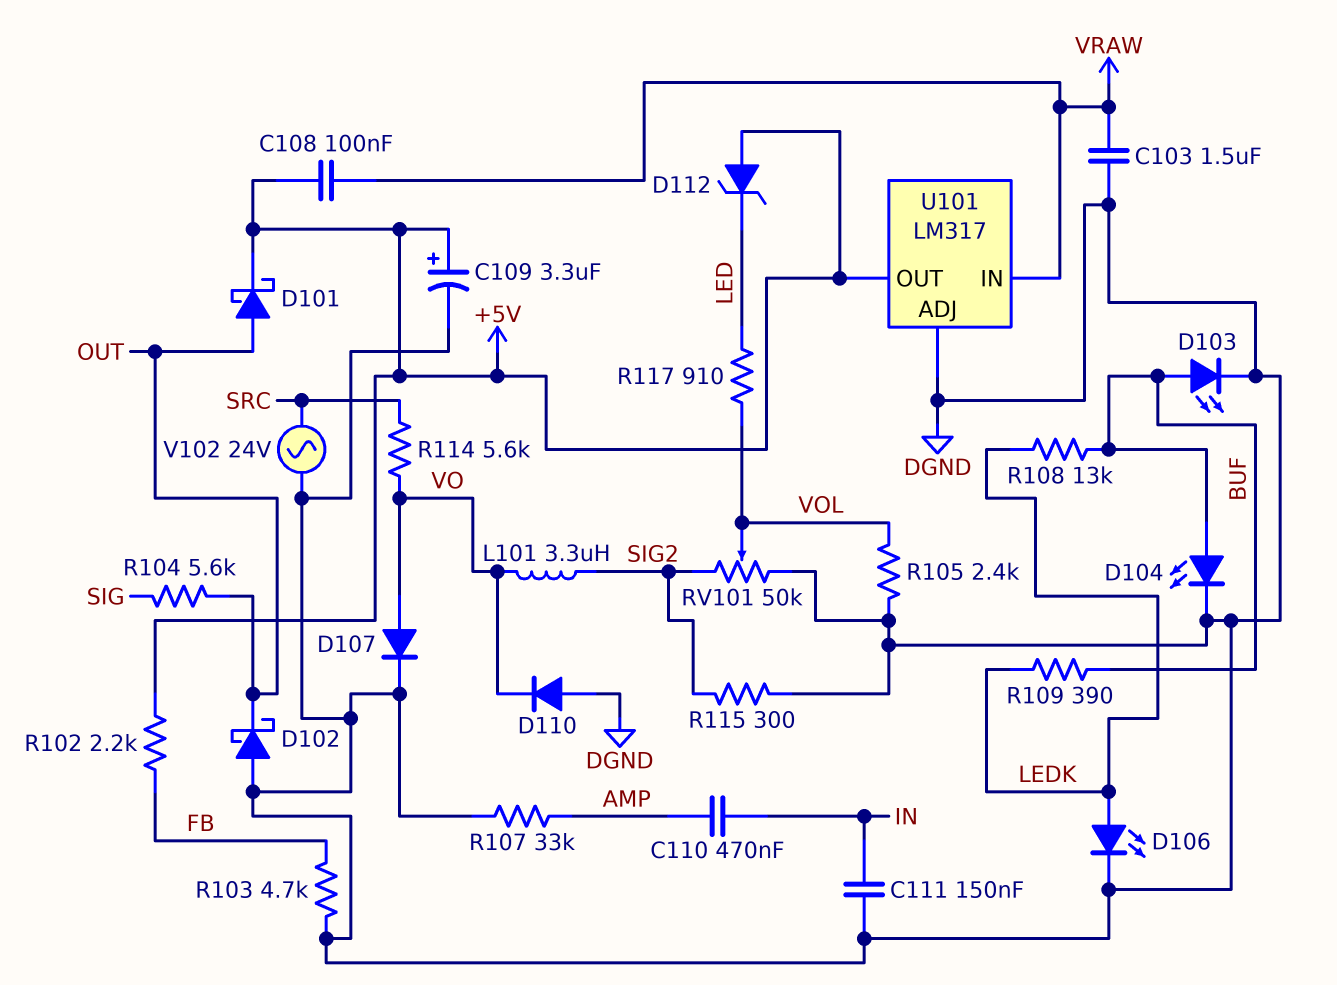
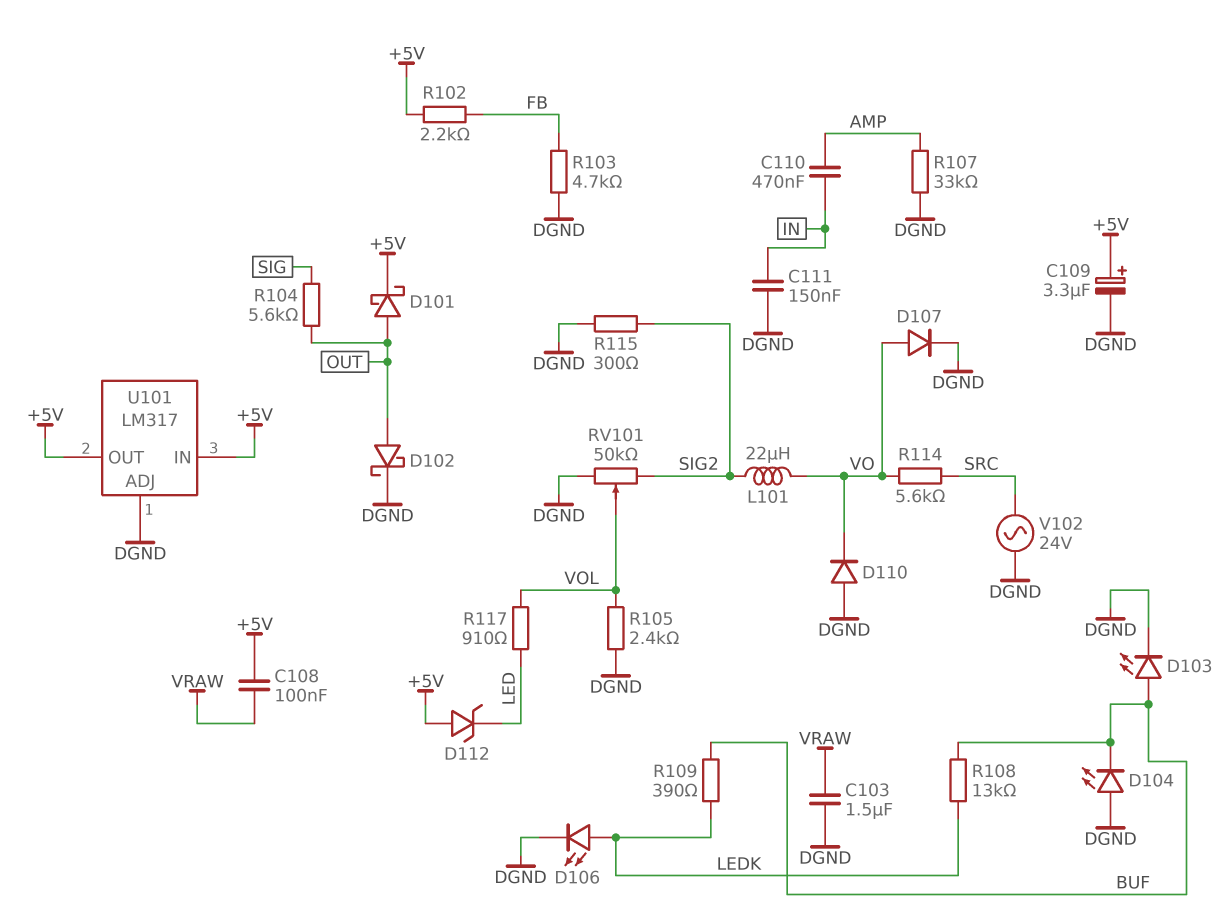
D102: schottky (A DGND, K OUT) -> schottky (A OUT, K DGND)
D104: LED (A BUF, K DGND) -> LED (A DGND, K BUF)
L101: 3.3uH (SIG2, VO) -> 22uH (SIG2, VO)
U101 pin IN: VRAW -> +5V

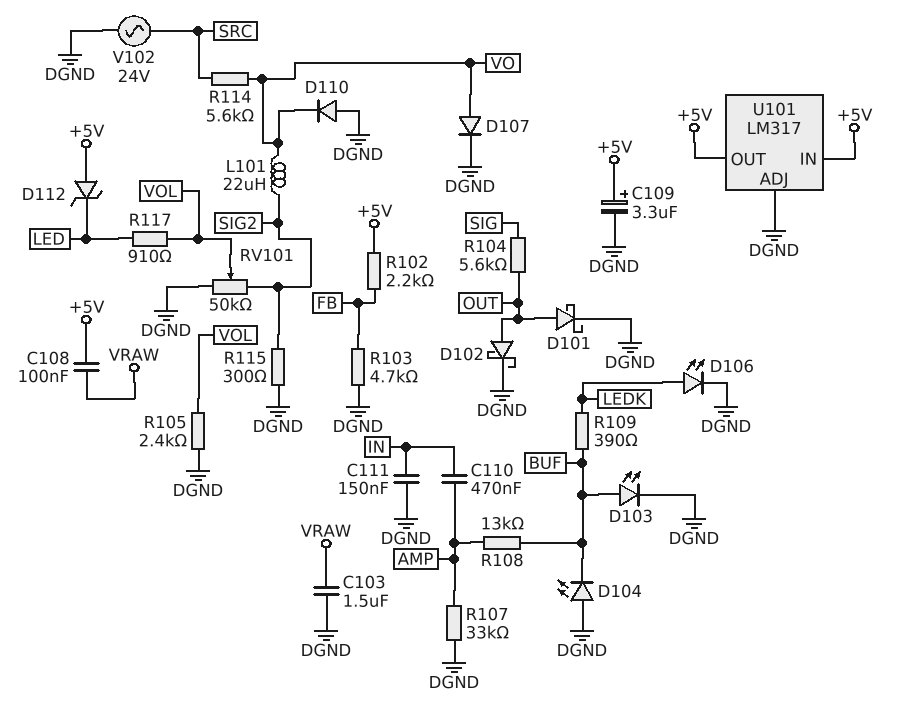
D101: schottky (A OUT, K +5V) -> schottky (A OUT, K DGND)
R108: 13k (BUF, LEDK) -> 13k (AMP, BUF)

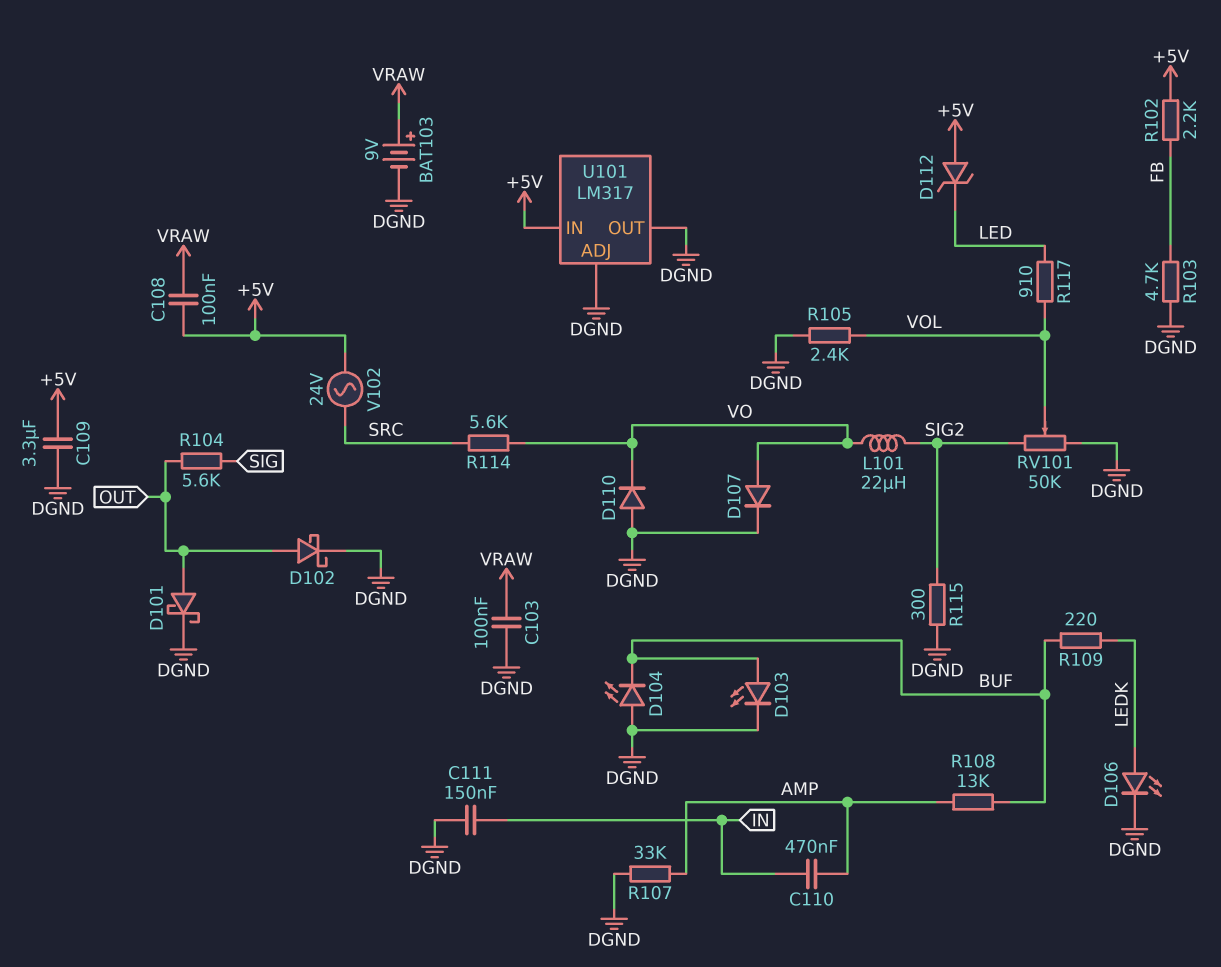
BAT103: none -> 9V (plus VRAW, minus DGND)
C103: 1.5uF (DGND, VRAW) -> 100nF (DGND, VRAW)
C109: 3.3uF (plus +5V, minus DGND) -> 3.3uF (+5V, DGND)
R109: 390 (BUF, LEDK) -> 220 (BUF, LEDK)
U101 pin OUT: +5V -> DGND
V102: AC 24V (DGND, SRC) -> AC 24V (+5V, SRC)

